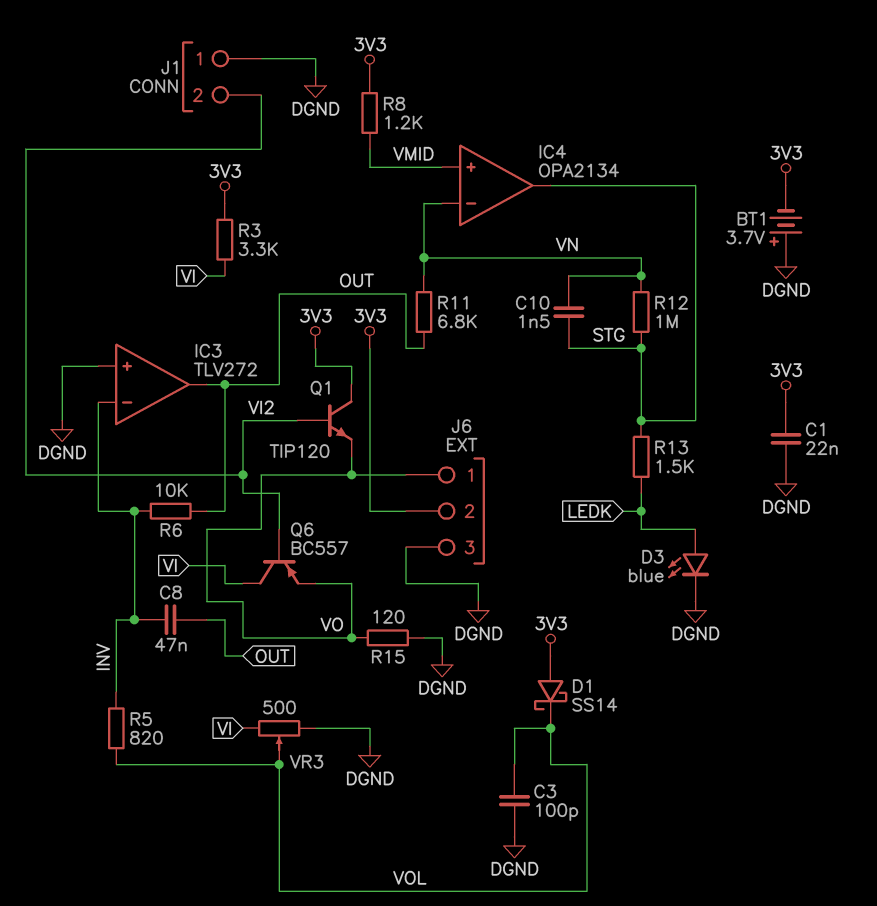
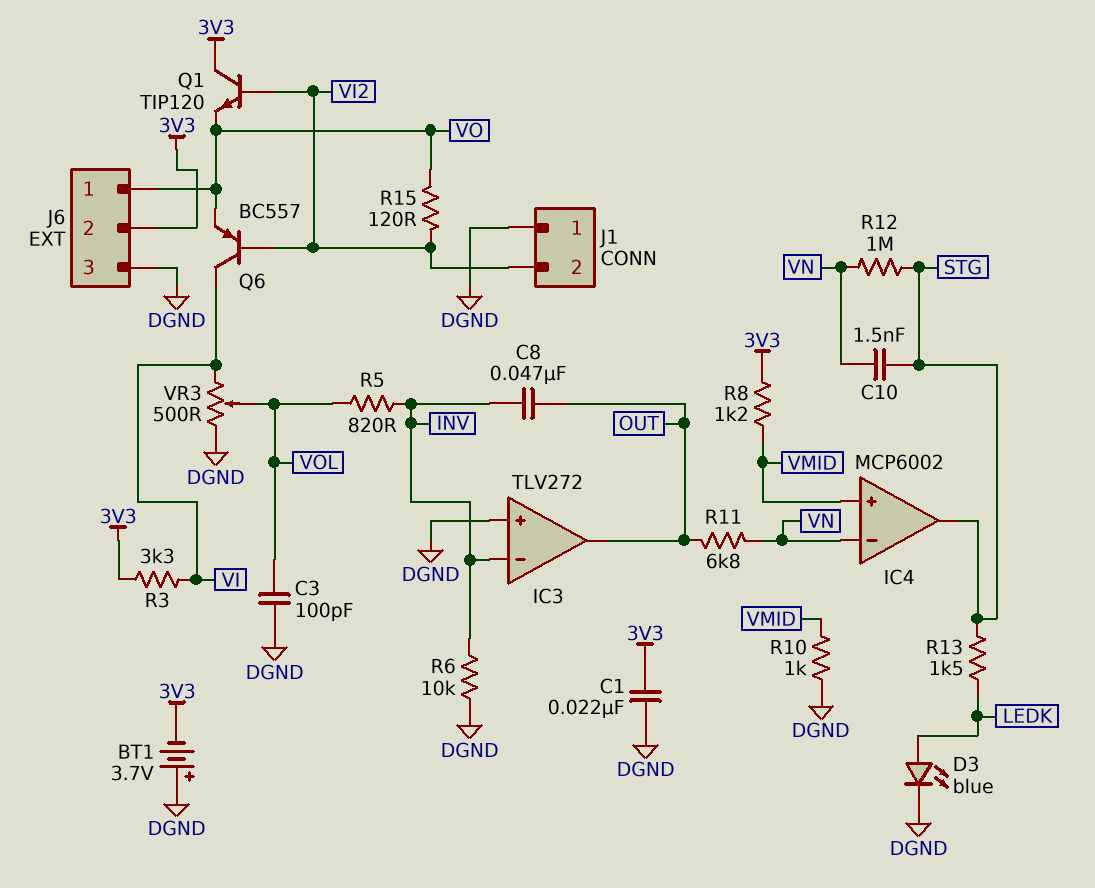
D1: schottky SS14 (A 3V3, K VOL) -> none
IC4: OPA2134 -> MCP6002
R6: 10k (INV, OUT) -> 10k (DGND, INV)
R10: none -> 1k (DGND, VMID)
R15: 120 (DGND, VO) -> 120 (VI2, VO)

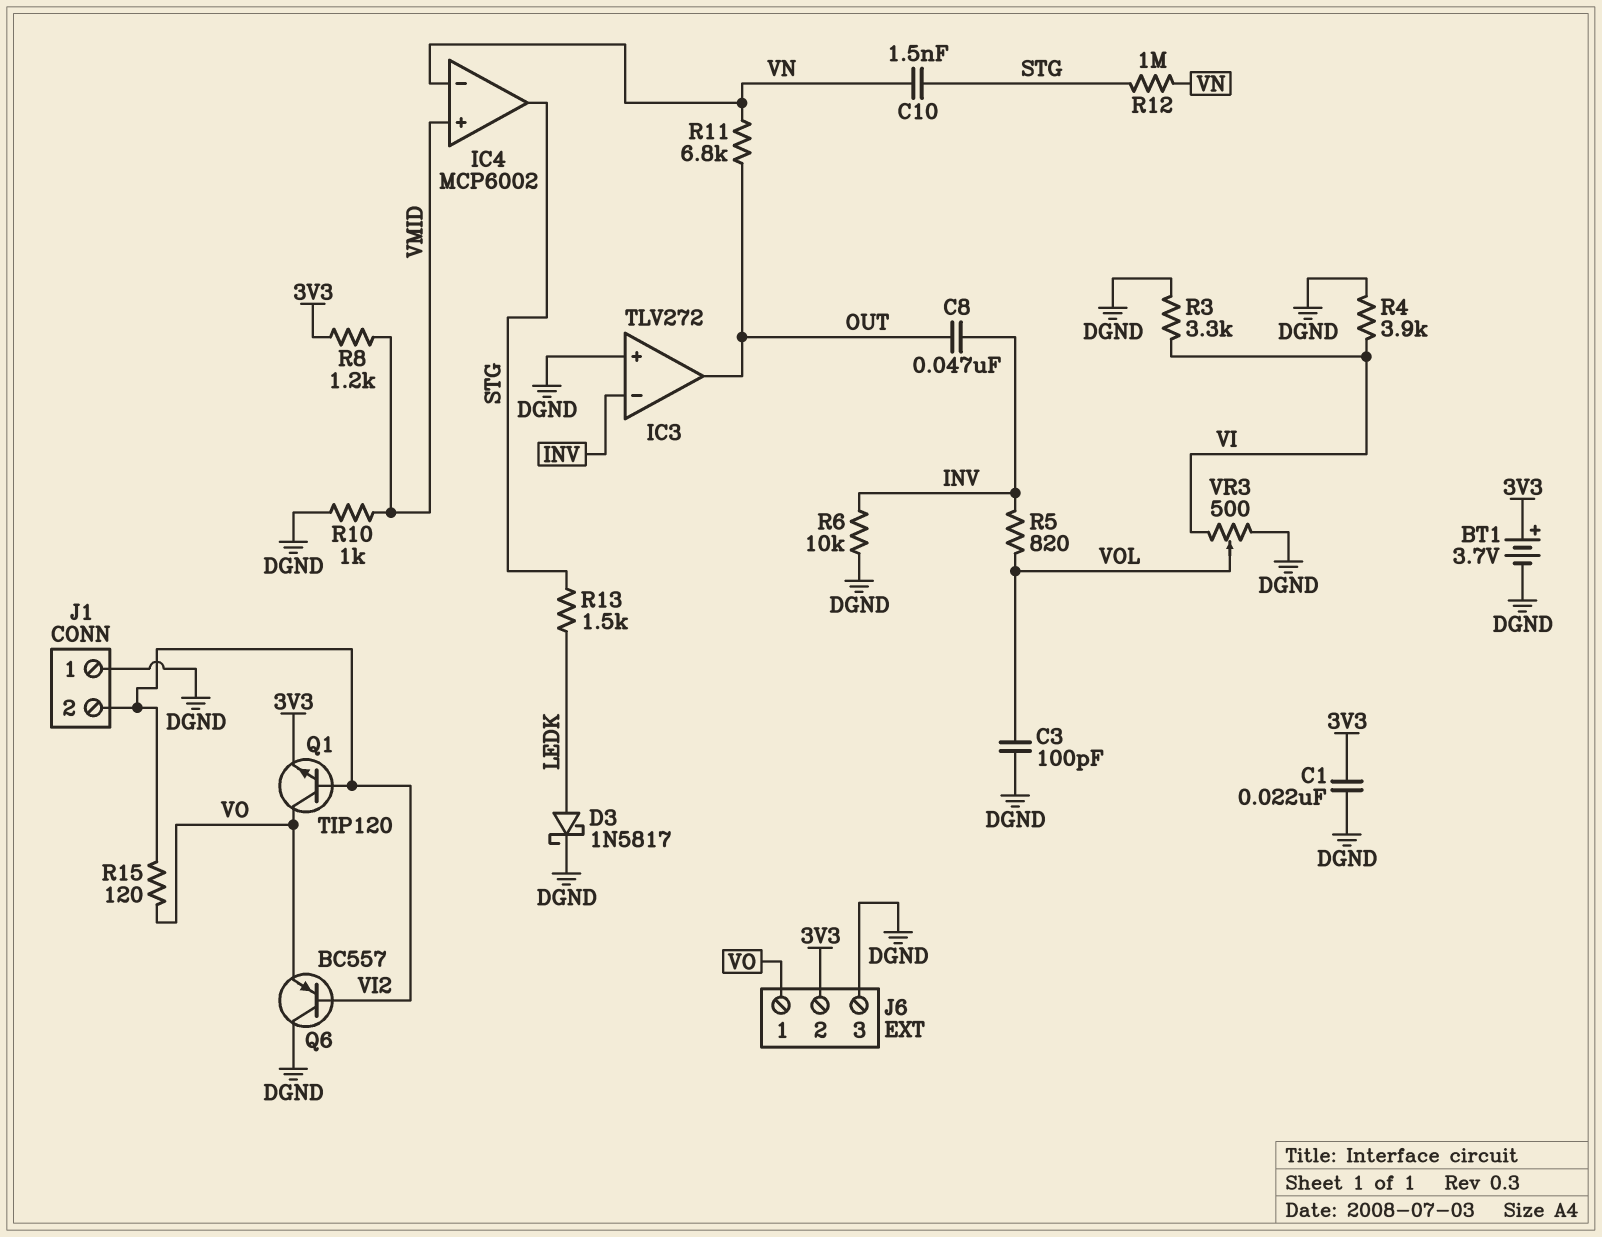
BT1: 3.7V (plus DGND, minus 3V3) -> 3.7V (plus 3V3, minus DGND)
D3: LED blue (A LEDK, K DGND) -> schottky 1N5817 (A LEDK, K DGND)
Q1: NPN TIP120 (B VI2, C 3V3, E VO) -> NPN TIP120 (B VI2, C VO, E 3V3)
Q6: PNP BC557 (B VI2, C VI, E VO) -> PNP BC557 (B VI2, C DGND, E VO)
R3: 3.3k (3V3, VI) -> 3.3k (DGND, VI)
R4: none -> 3.9k (DGND, VI)

